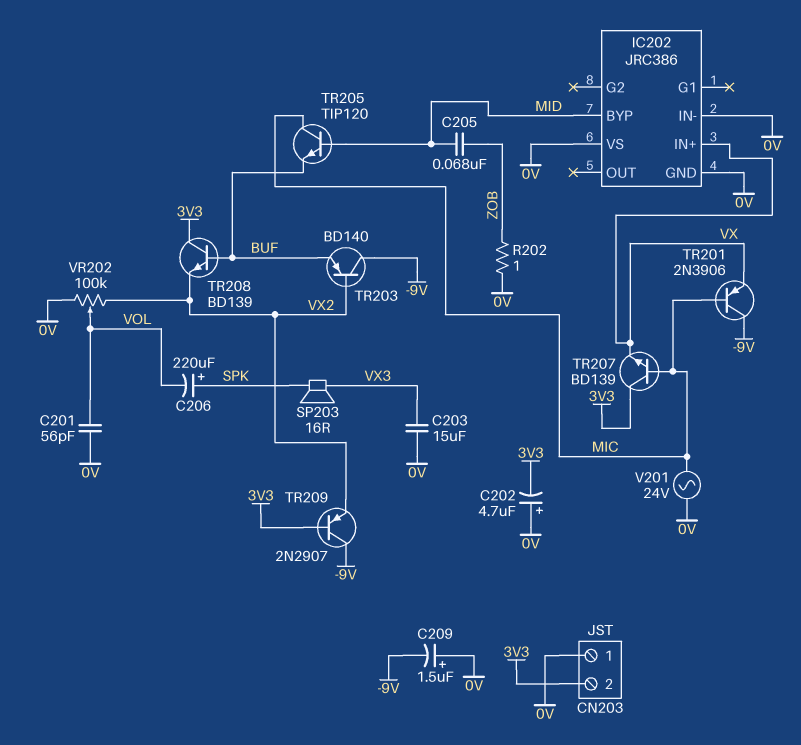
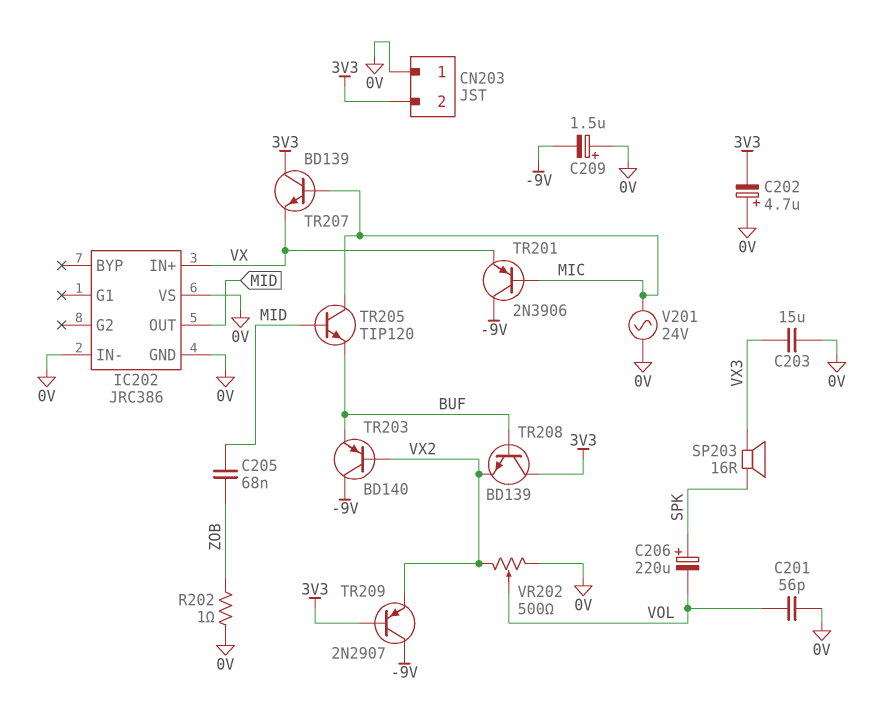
IC202 pin BYP: MID -> none
IC202 pin OUT: none -> MID
VR202: 100k (0V, VX2, wiper VOL) -> 500 (0V, VX2, wiper VOL)

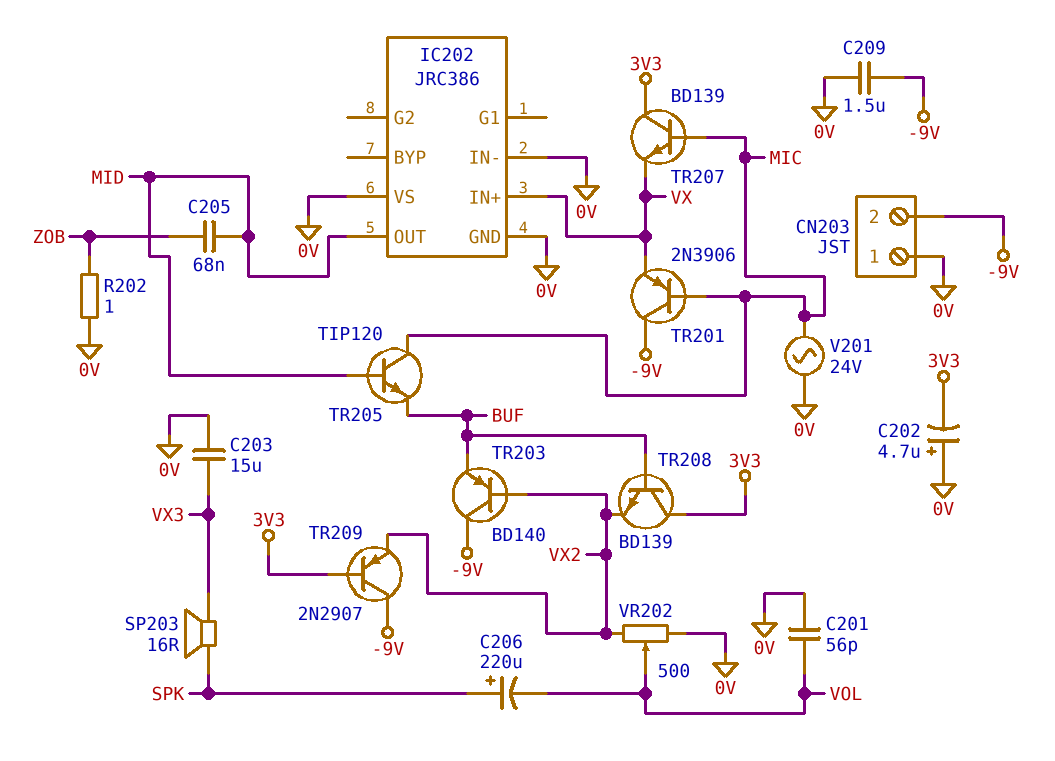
C209: 1.5uF (plus 0V, minus -9V) -> 1.5uF (-9V, 0V)
CN203 pin 2: 3V3 -> -9V

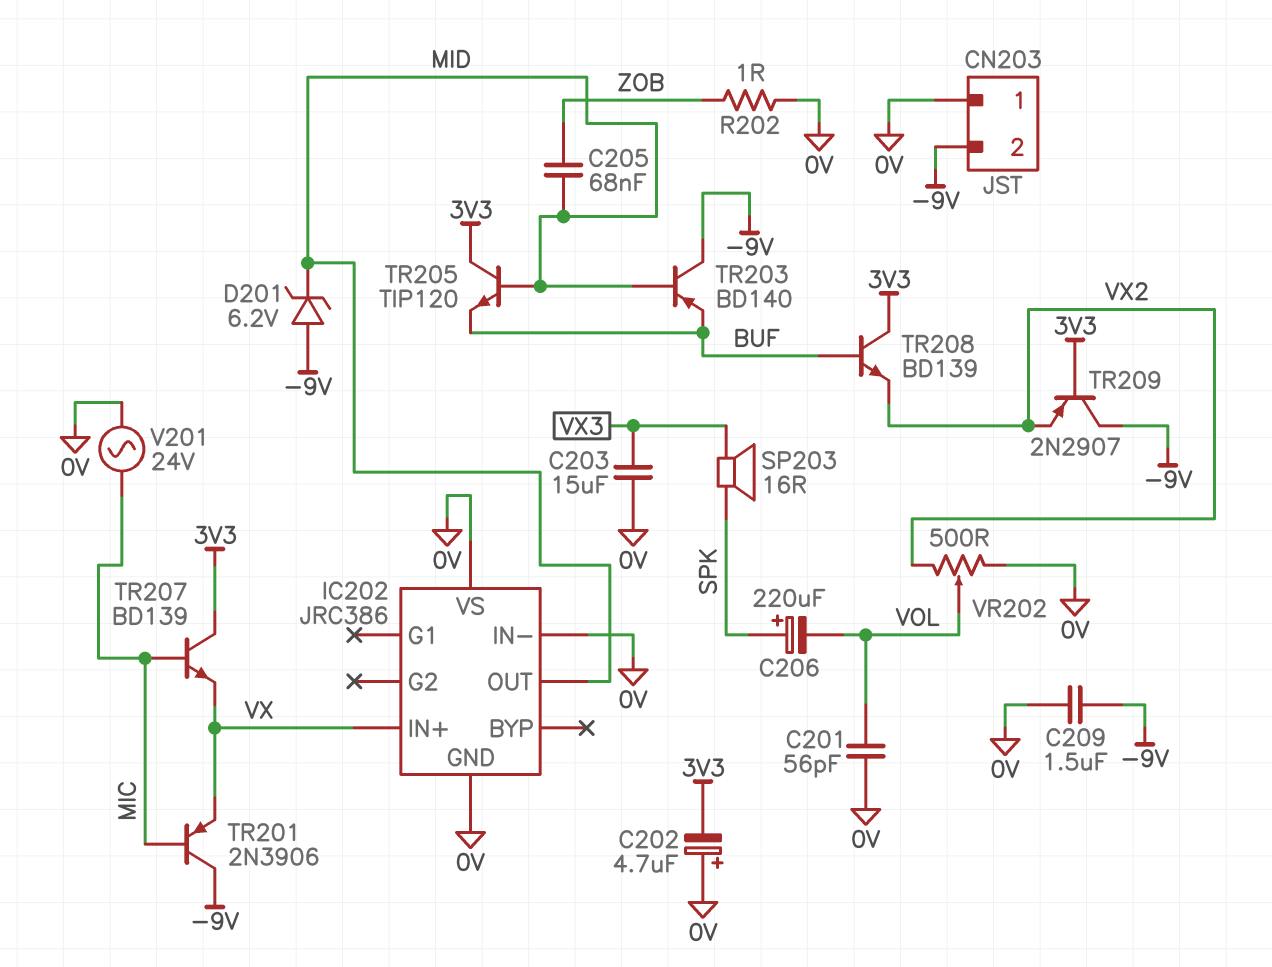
D201: none -> zener 6.2V (A -9V, K MID)
TR203: PNP BD140 (B VX2, C -9V, E BUF) -> PNP BD140 (B MID, C -9V, E BUF)
TR205: NPN TIP120 (B MID, C MIC, E BUF) -> NPN TIP120 (B MID, C 3V3, E BUF)

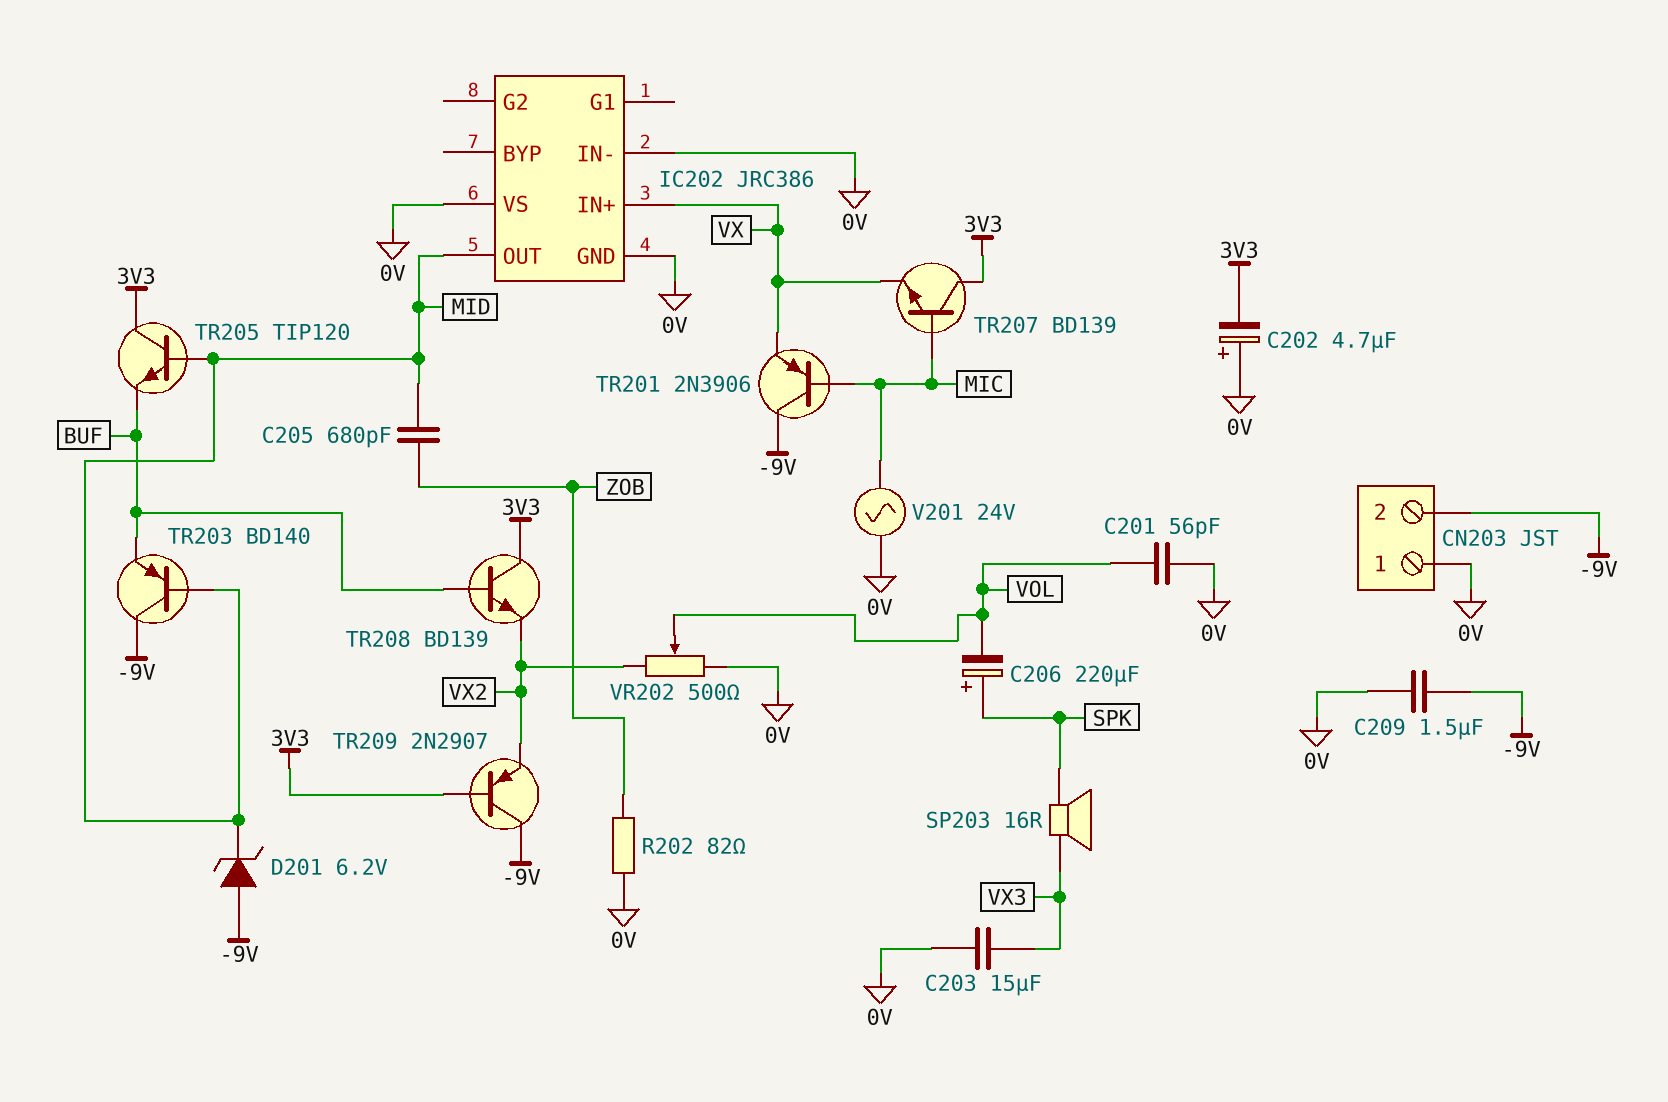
C205: 68nF (MID, ZOB) -> 680pF (MID, ZOB)
R202: 1 (0V, ZOB) -> 82 (0V, ZOB)

